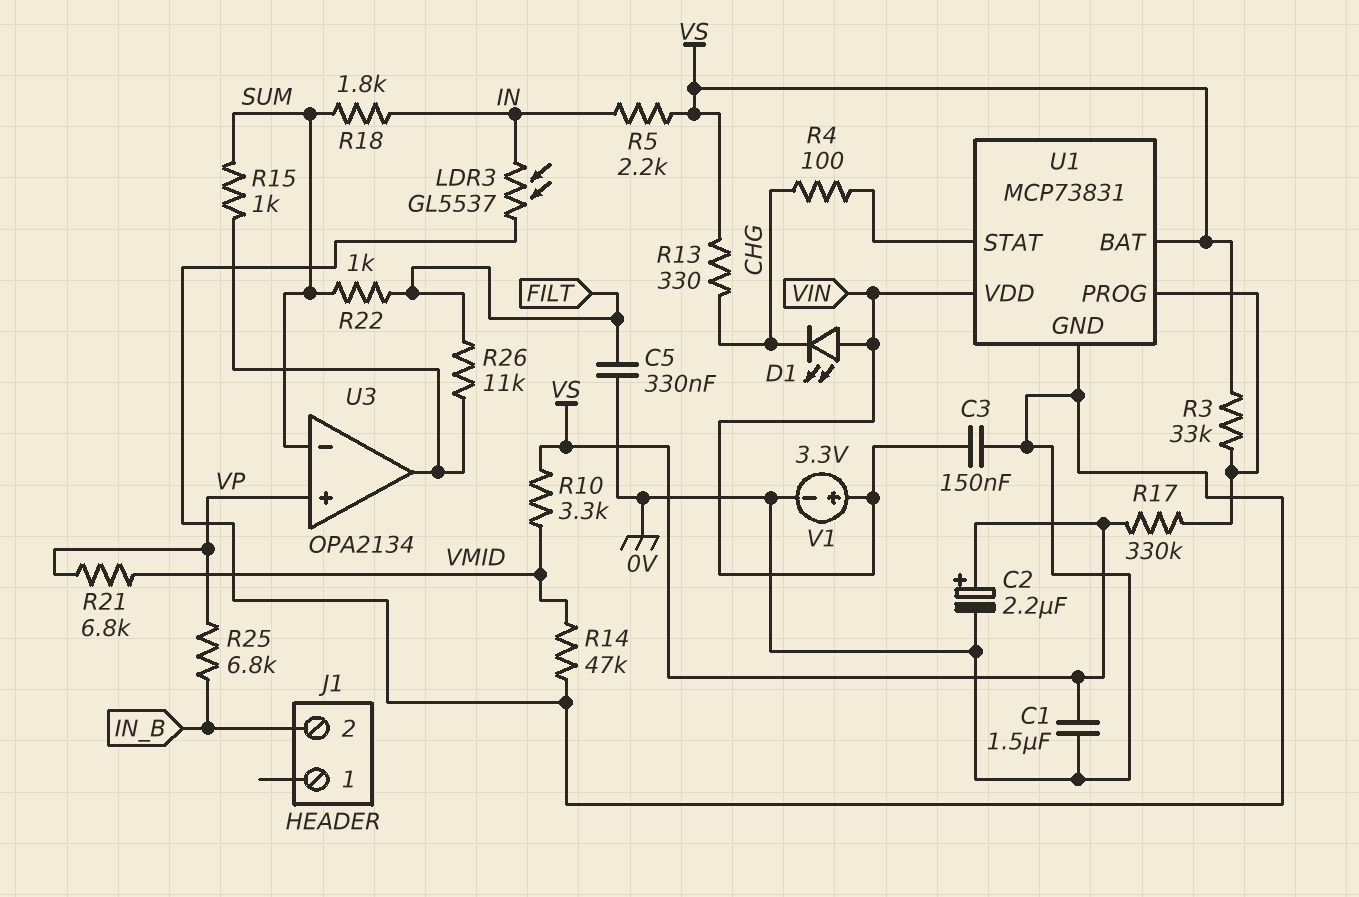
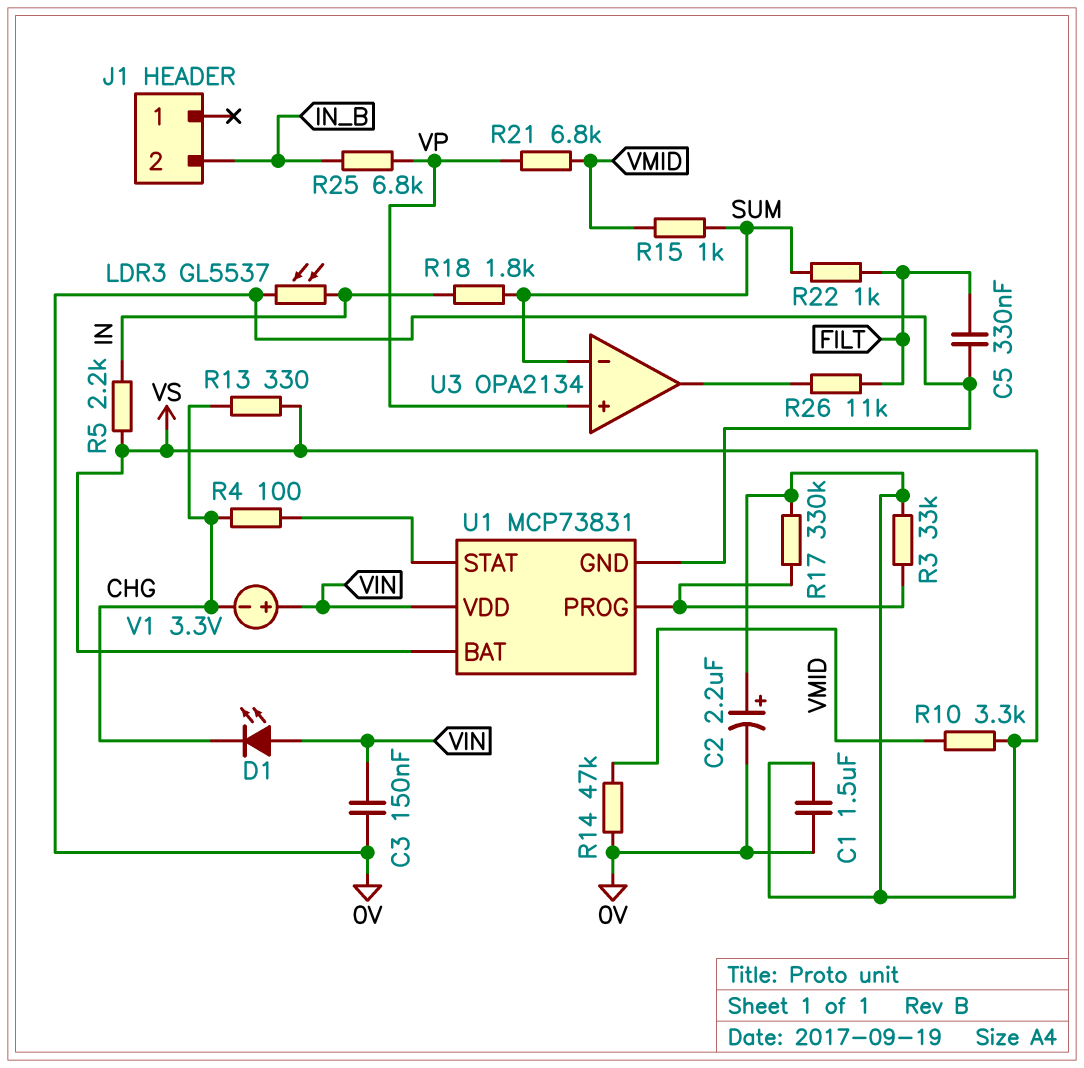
R15: 1k (SUM, U3/out) -> 1k (SUM, VMID)
V1: 3.3V (plus VIN, minus 0V) -> 3.3V (plus VIN, minus CHG)

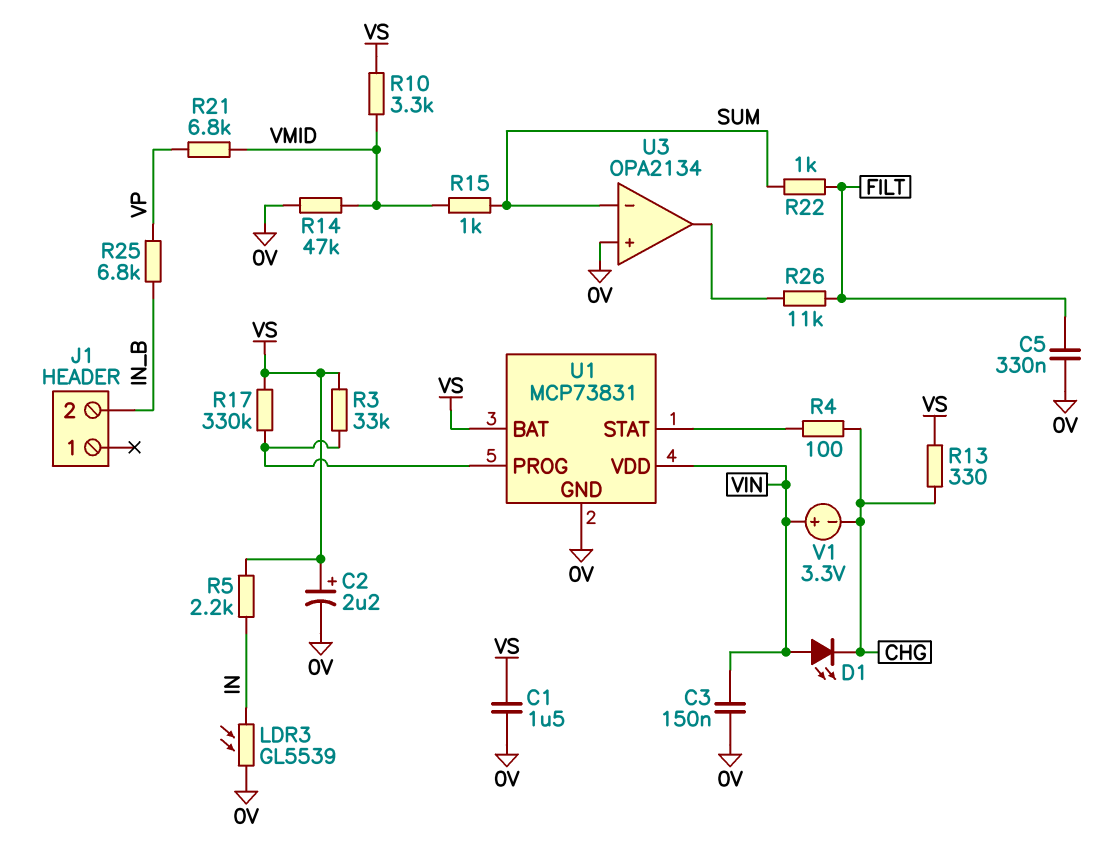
LDR3: GL5537 (0V, IN) -> GL5539 (0V, IN)
R18: 1.8k (IN, SUM) -> none
U3 pin in+: VP -> 0V

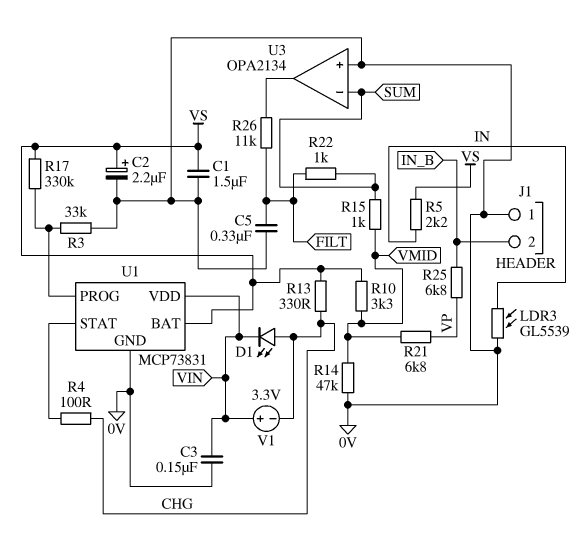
D1: LED (A VIN, K CHG) -> LED (A CHG, K VIN)
J1 pin 1: none -> 0V
R3: 33k (U1/PROG, VS) -> 33k (0V, U1/PROG)

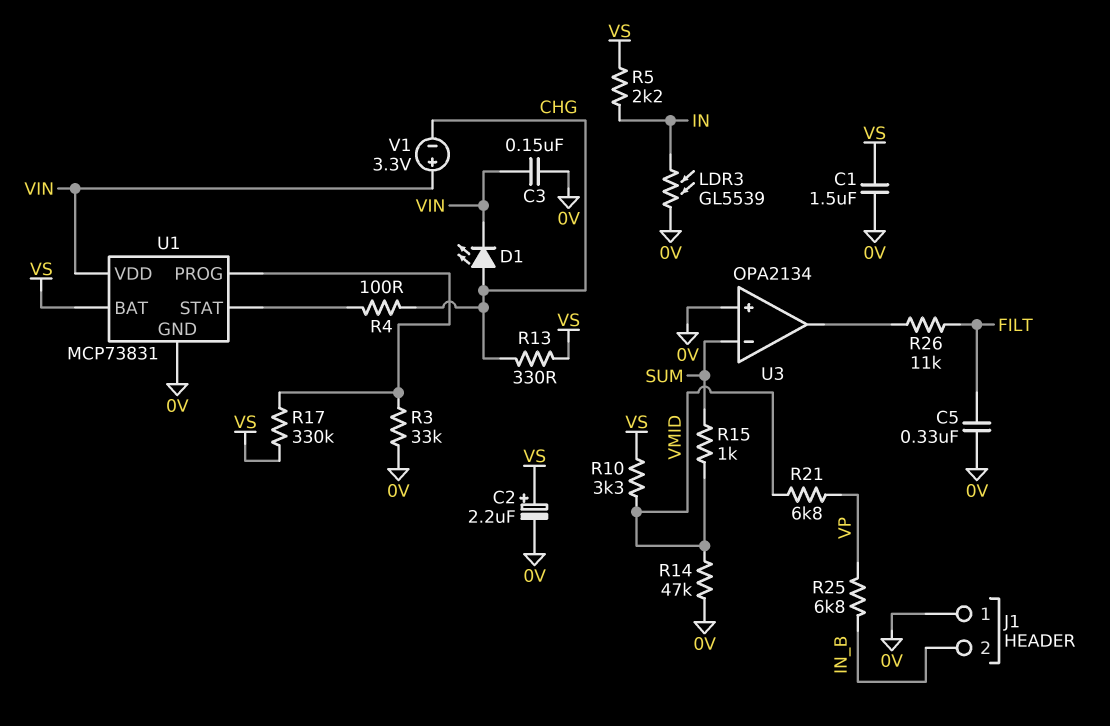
R22: 1k (FILT, SUM) -> none

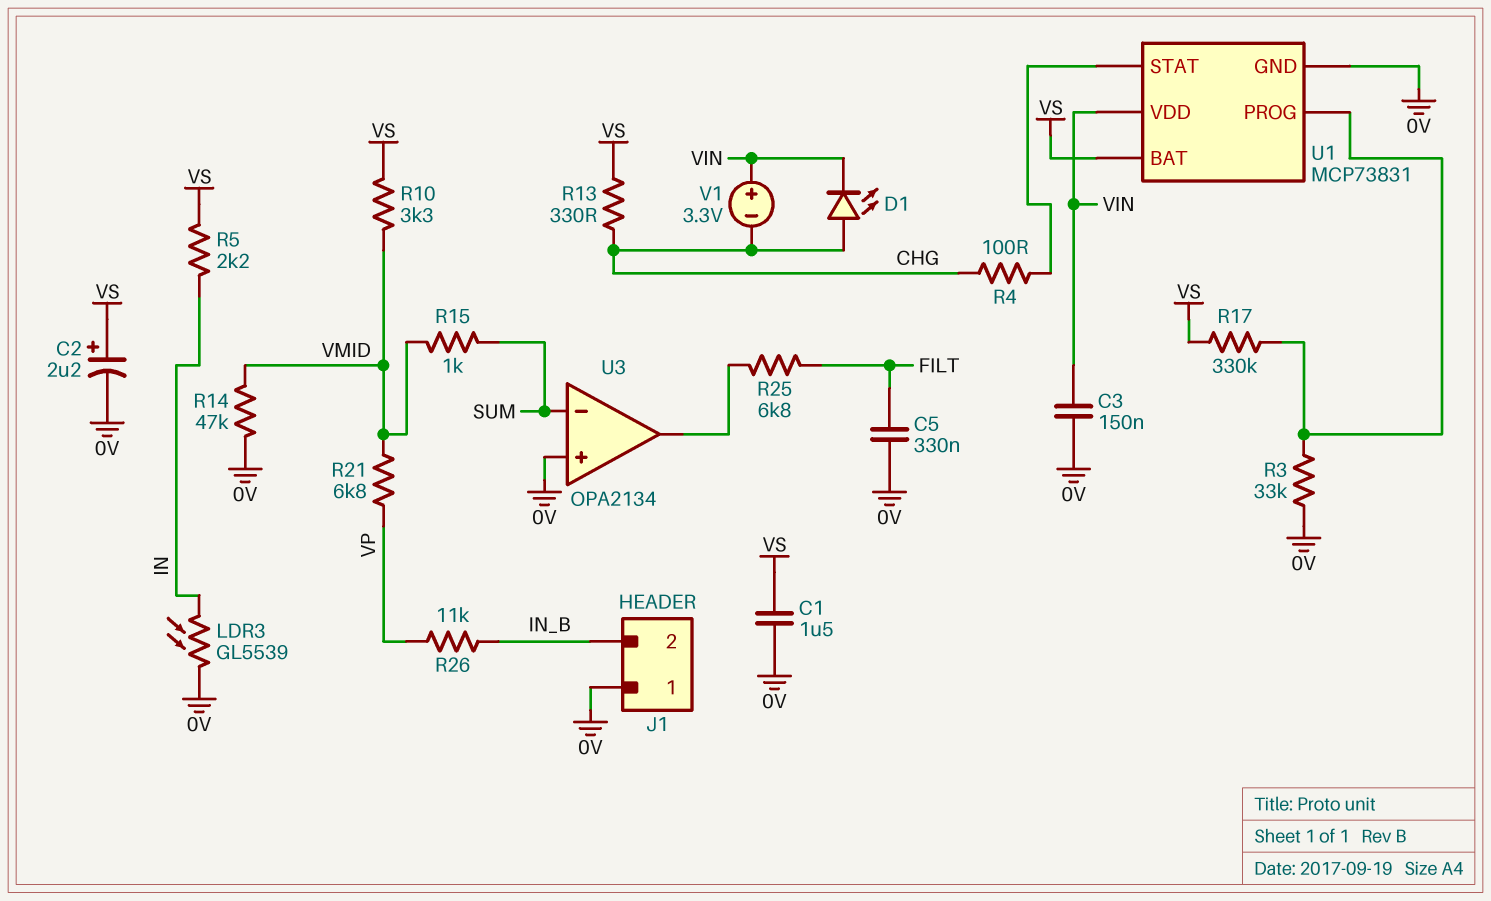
R25: 6.8k (IN_B, VP) -> 6.8k (FILT, U3/out)
R26: 11k (FILT, U3/out) -> 11k (IN_B, VP)

